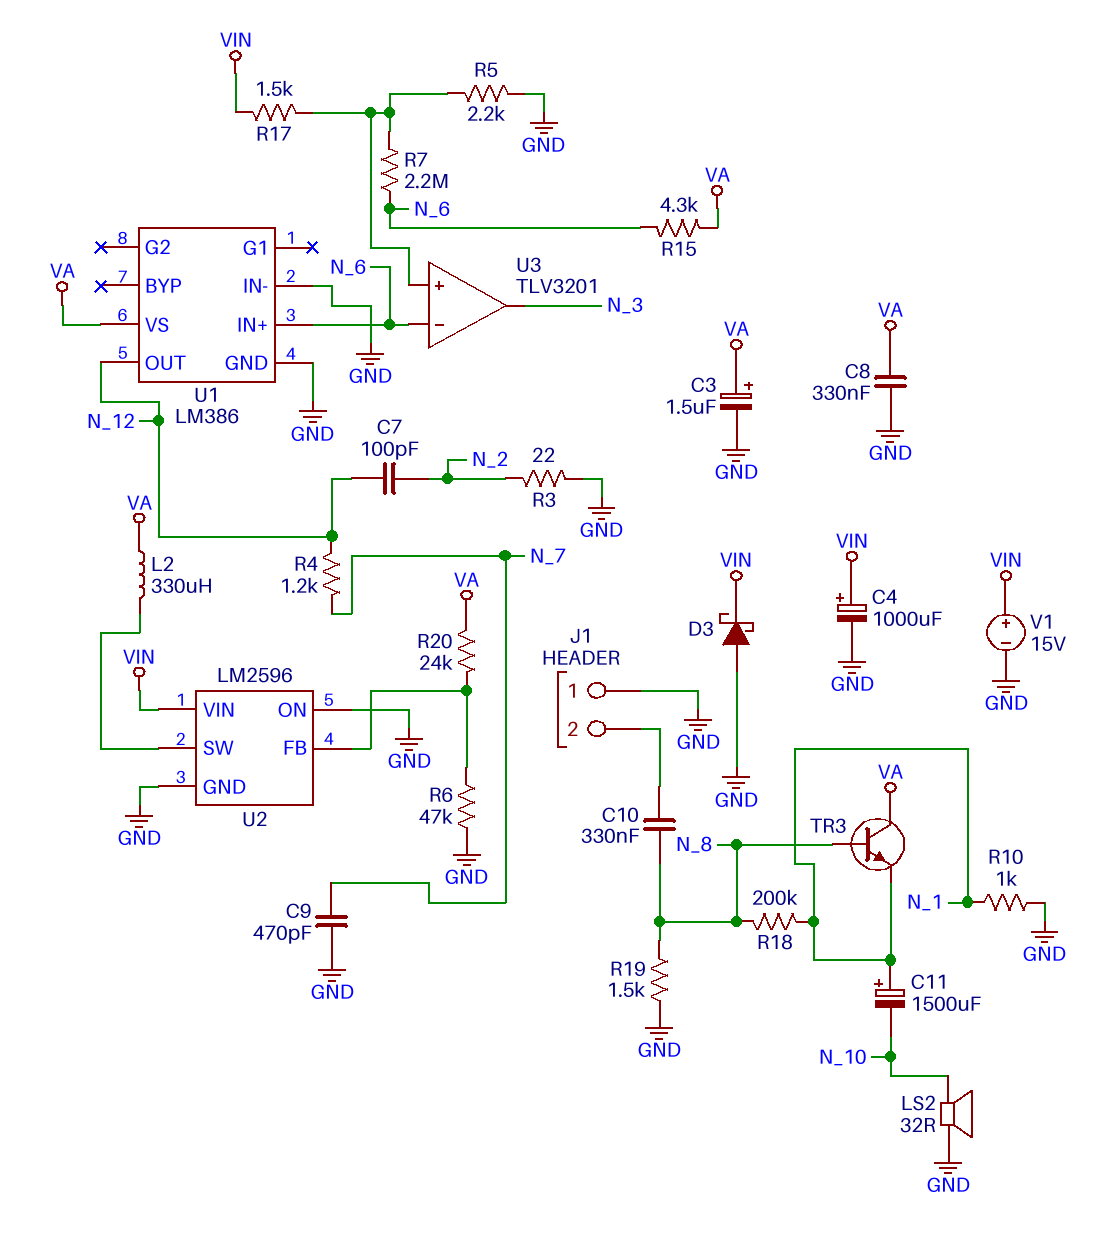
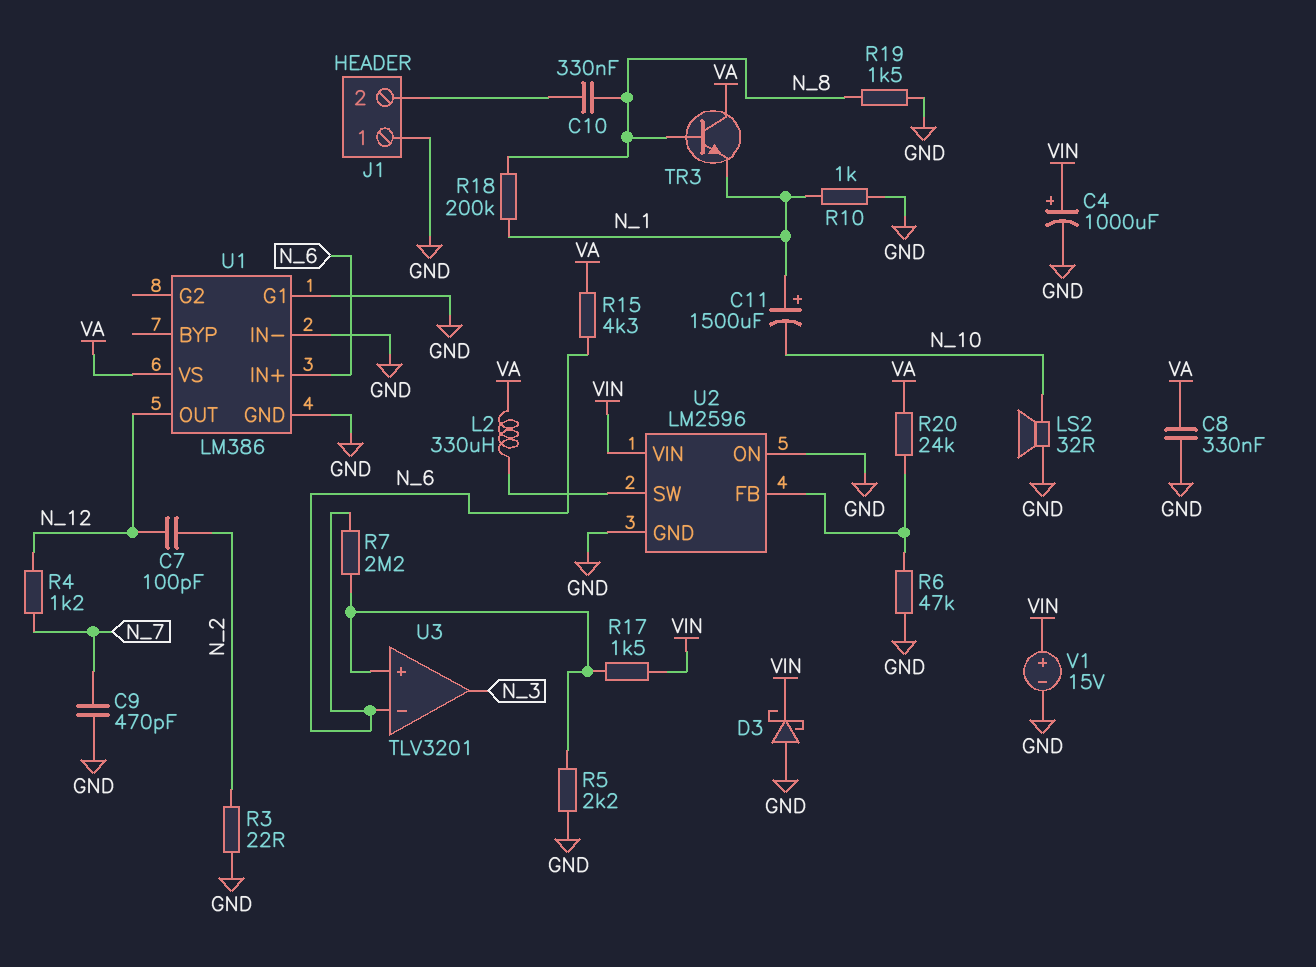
C3: 1.5uF (plus VA, minus GND) -> none
U1 pin G1: none -> GND

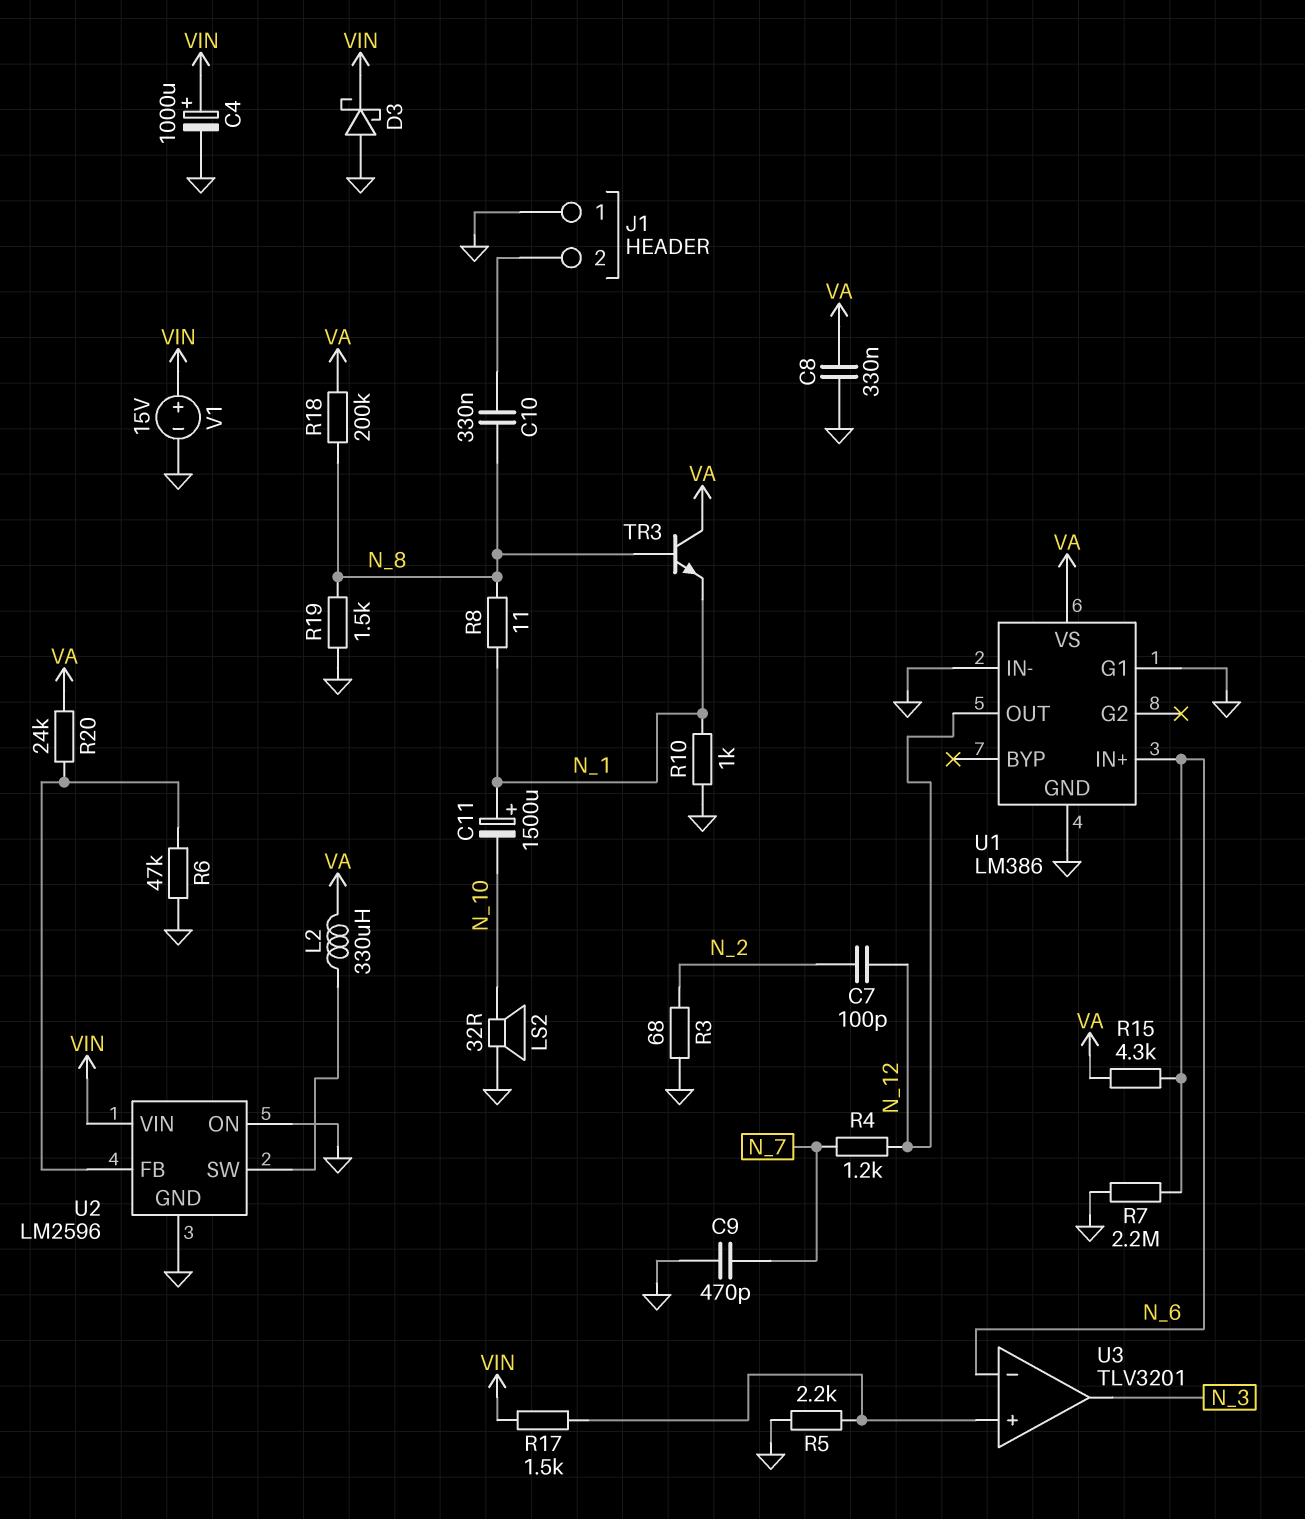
R3: 22 (GND, N_2) -> 68 (GND, N_2)
R7: 2.2M (N_6, U3/in+) -> 2.2M (GND, N_6)
R8: none -> 11 (N_1, N_8)
R18: 200k (N_1, N_8) -> 200k (N_8, VA)

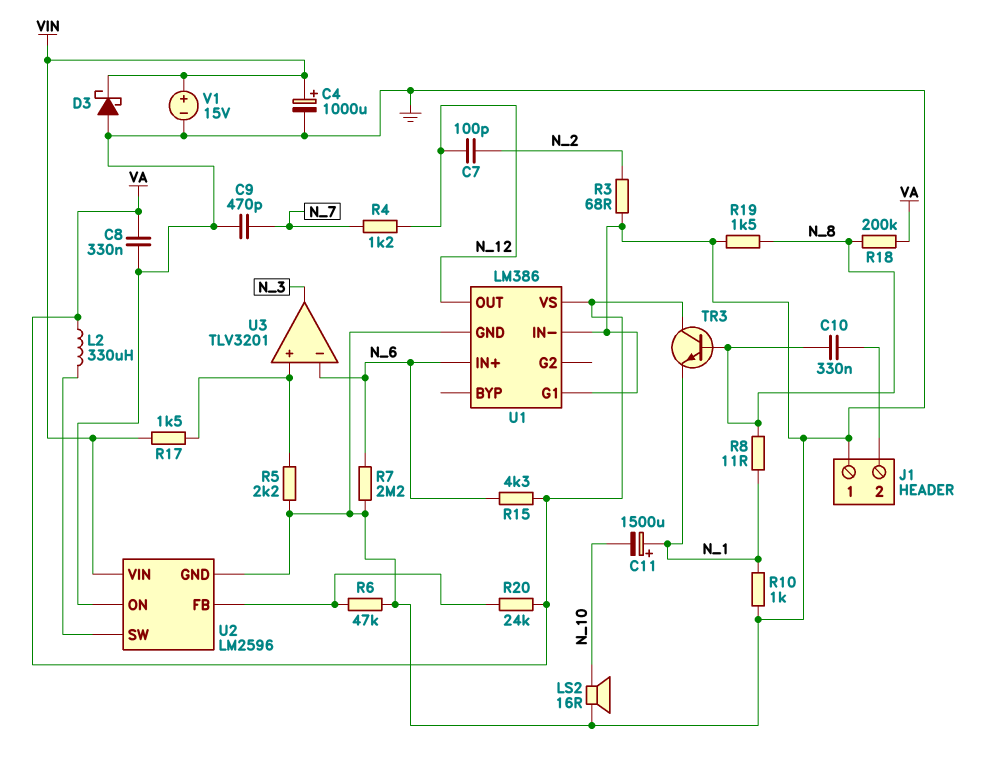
LS2: speaker 32R (GND, N_10) -> speaker 16R (GND, N_10)

